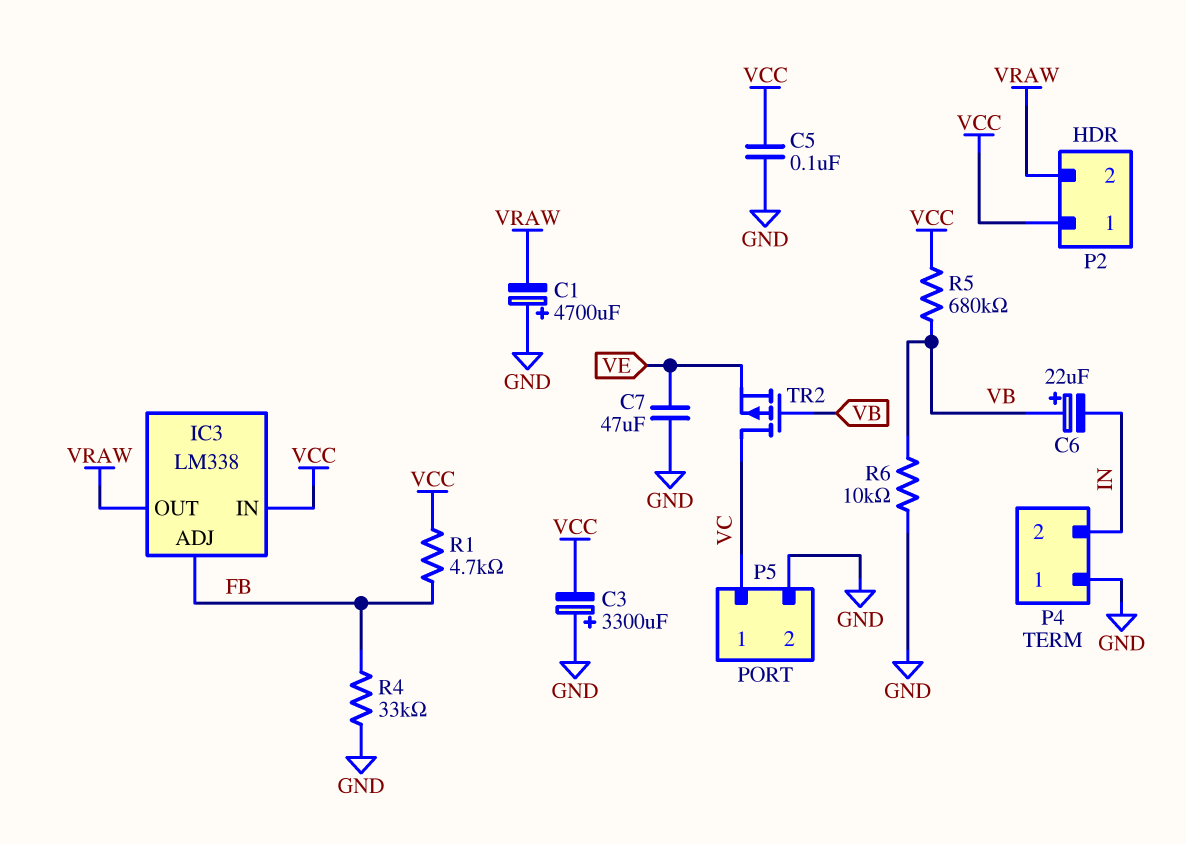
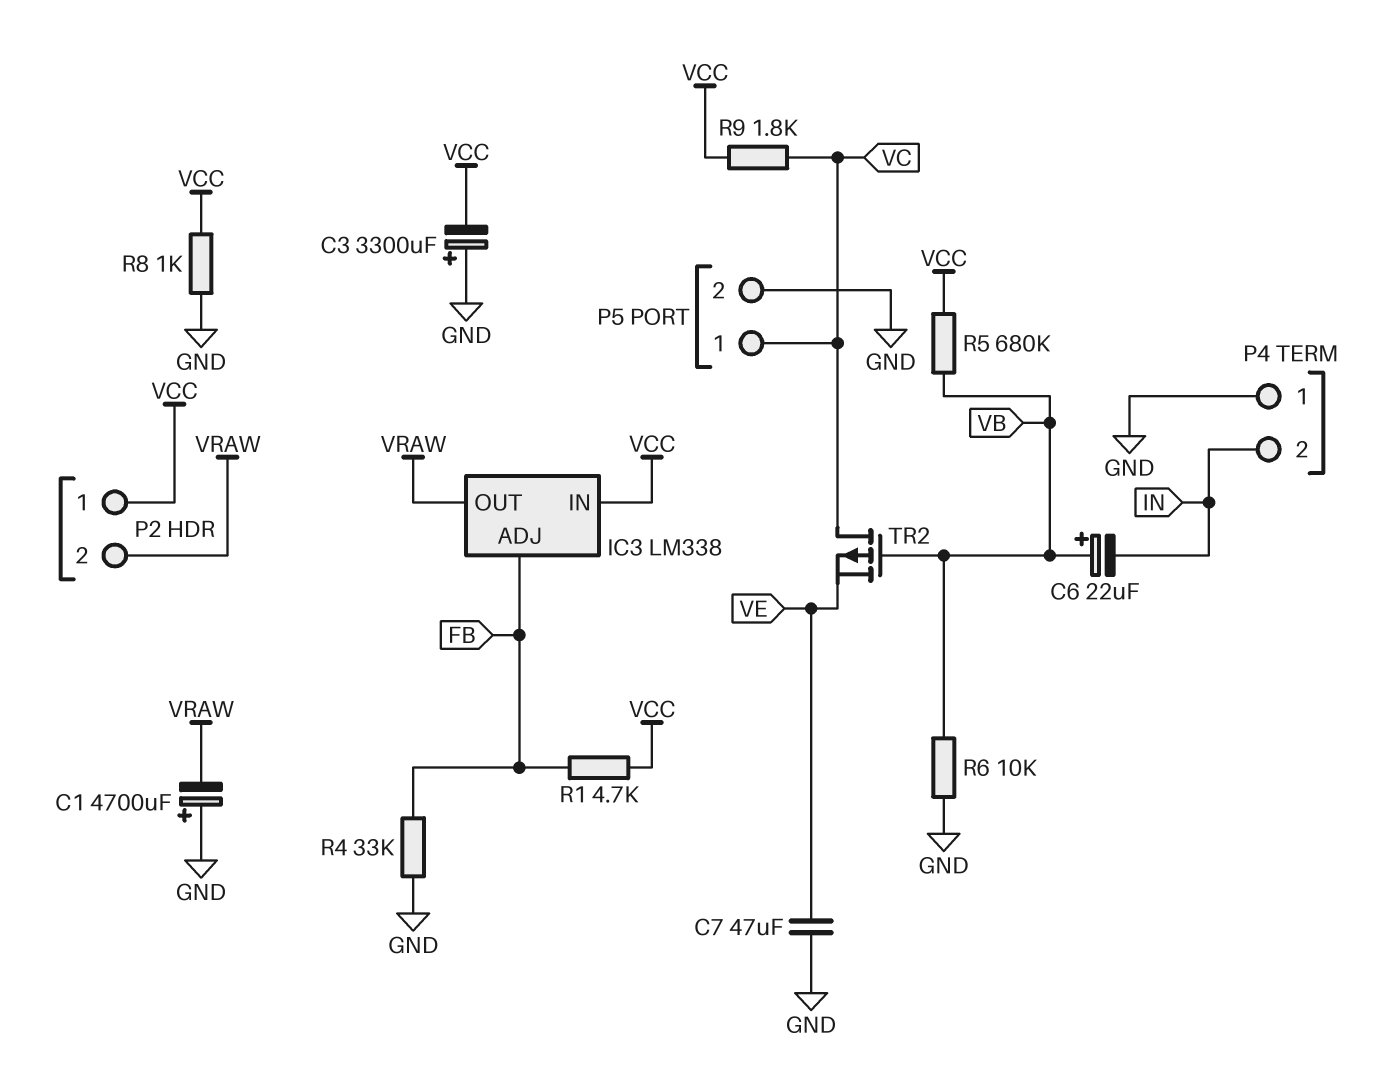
C5: 100nF (GND, VCC) -> none
R8: none -> 1k (GND, VCC)
R9: none -> 1.8k (VC, VCC)

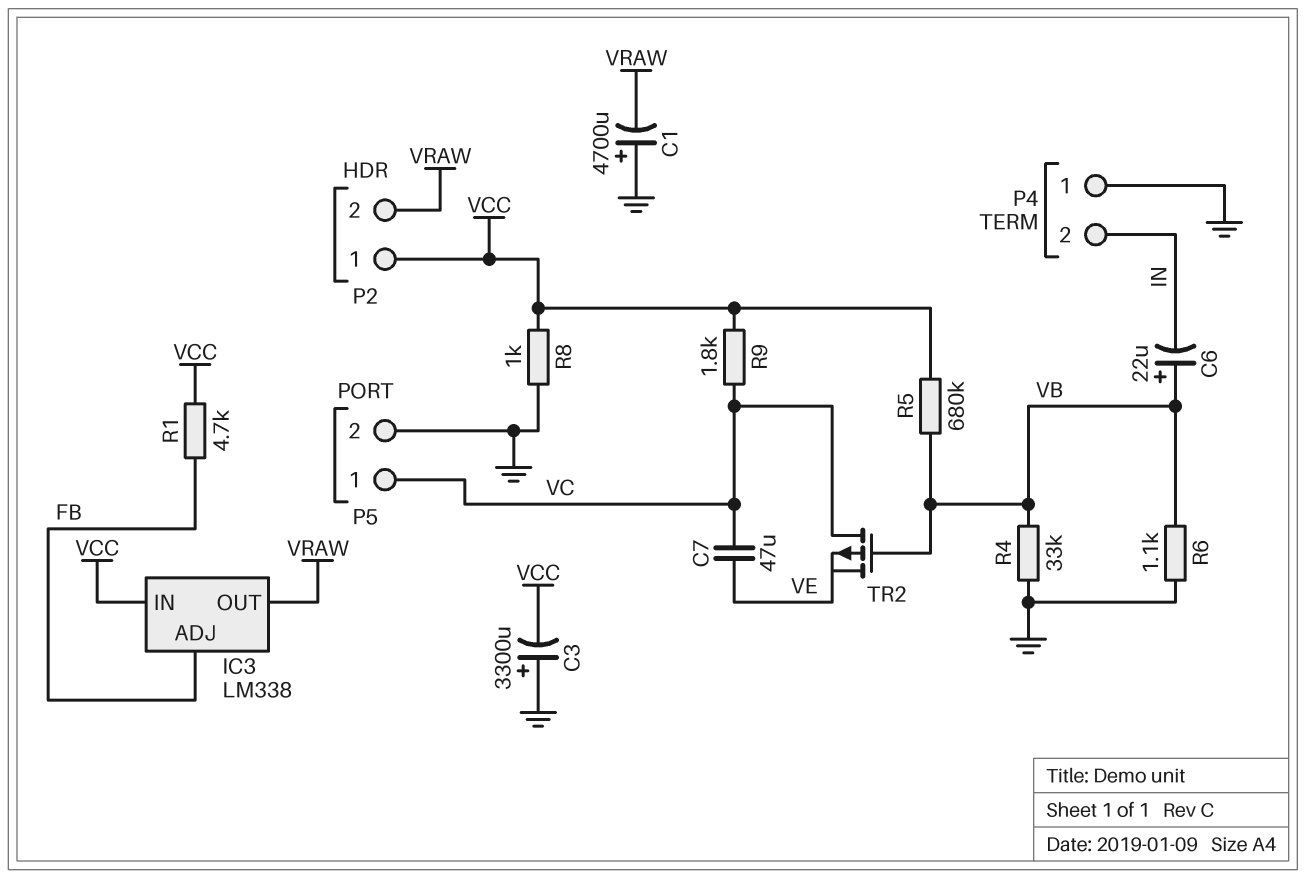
C7: 47uF (GND, VE) -> 47uF (VC, VE)
R4: 33k (FB, GND) -> 33k (GND, VB)
R6: 10k (GND, VB) -> 1.1k (GND, VB)

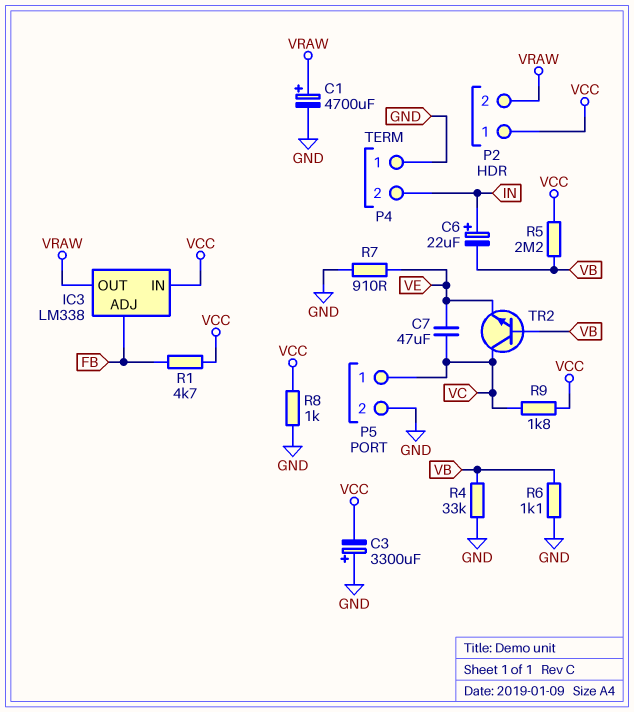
C1: 4700uF (plus GND, minus VRAW) -> 4700uF (plus VRAW, minus GND)
C6: 22uF (plus VB, minus IN) -> 22uF (plus IN, minus VB)
R5: 680k (VB, VCC) -> 2.2M (VB, VCC)
R7: none -> 910 (GND, VE)
TR2: PMOS (G VB, D VC, S VE) -> NPN (B VB, C VC, E VE)

